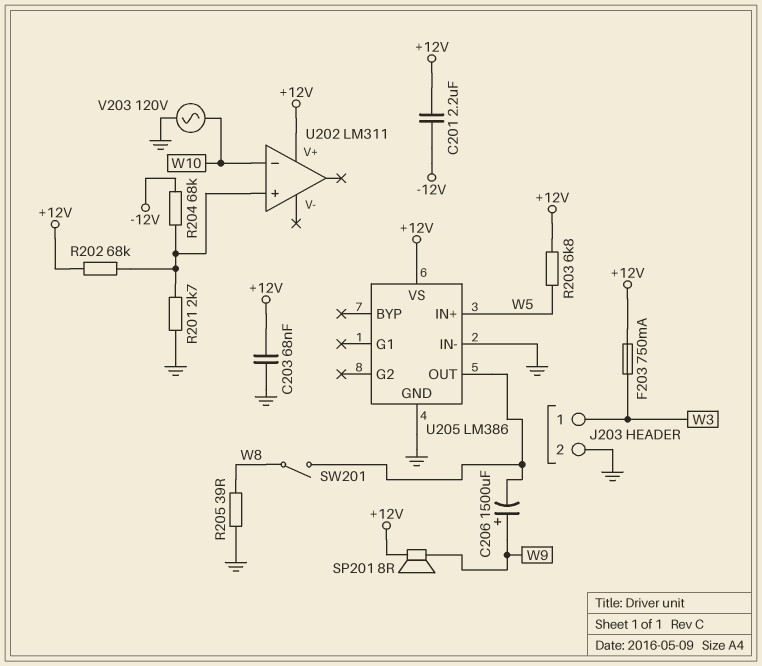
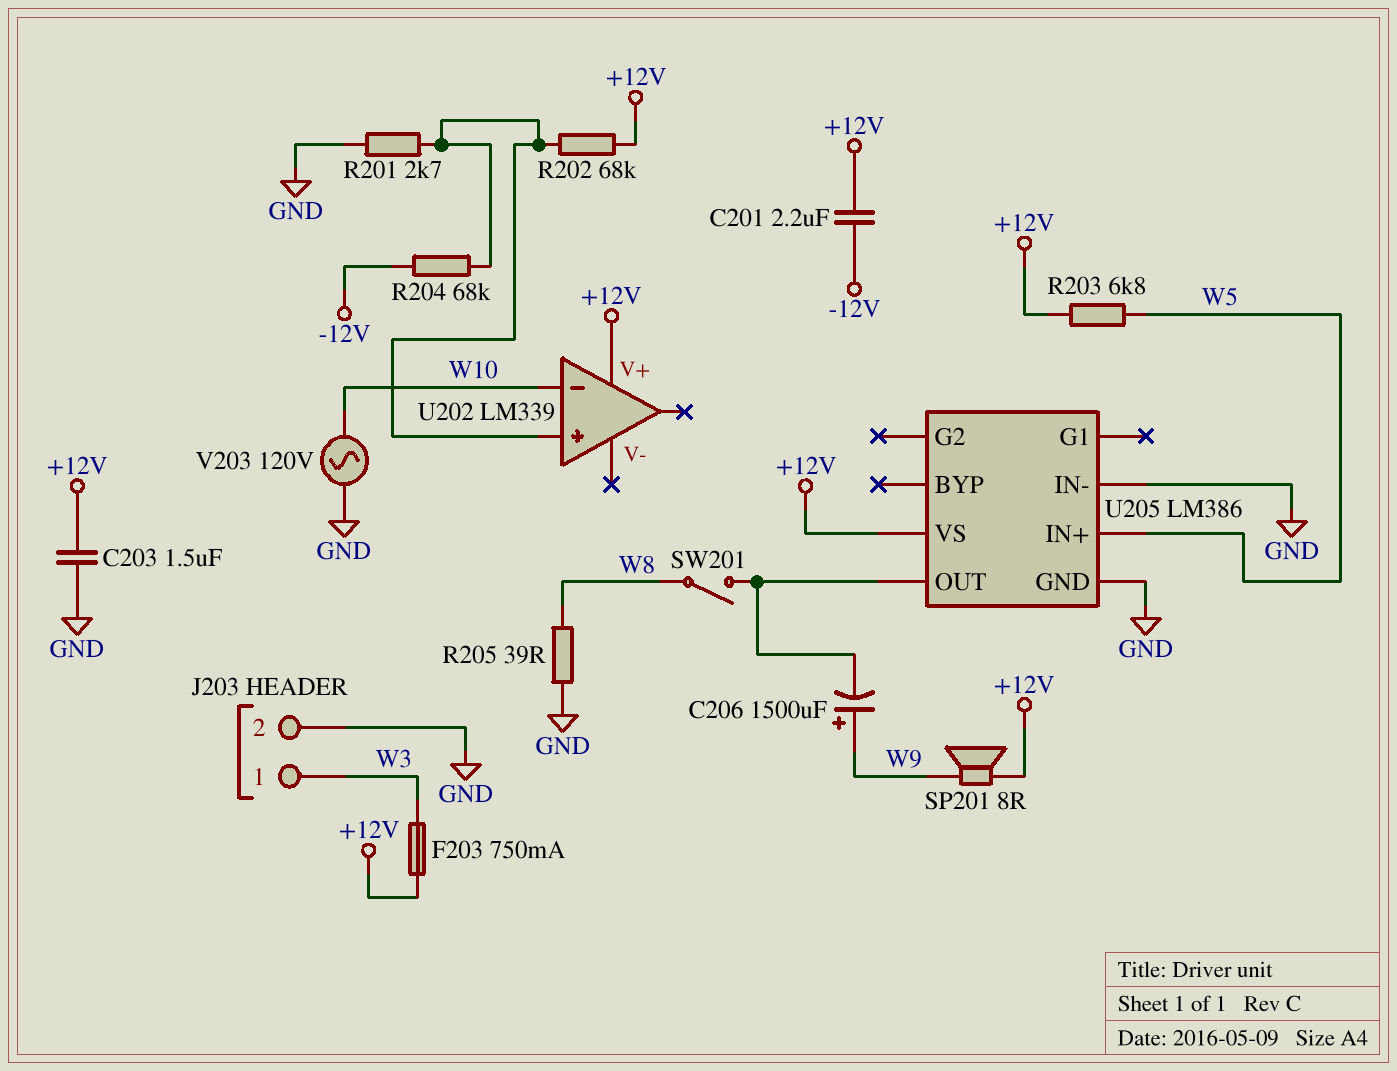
C203: 68nF (+12V, GND) -> 1.5uF (+12V, GND)
U202: LM311 -> LM339

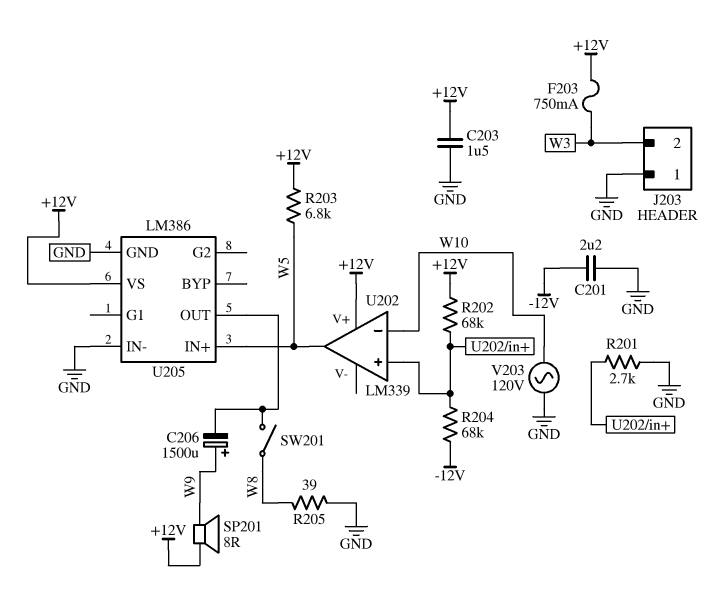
C201: 2.2uF (+12V, -12V) -> 2.2uF (-12V, GND)
J203 pin 1: W3 -> GND
J203 pin 2: GND -> W3
U202 pin out: none -> W5

